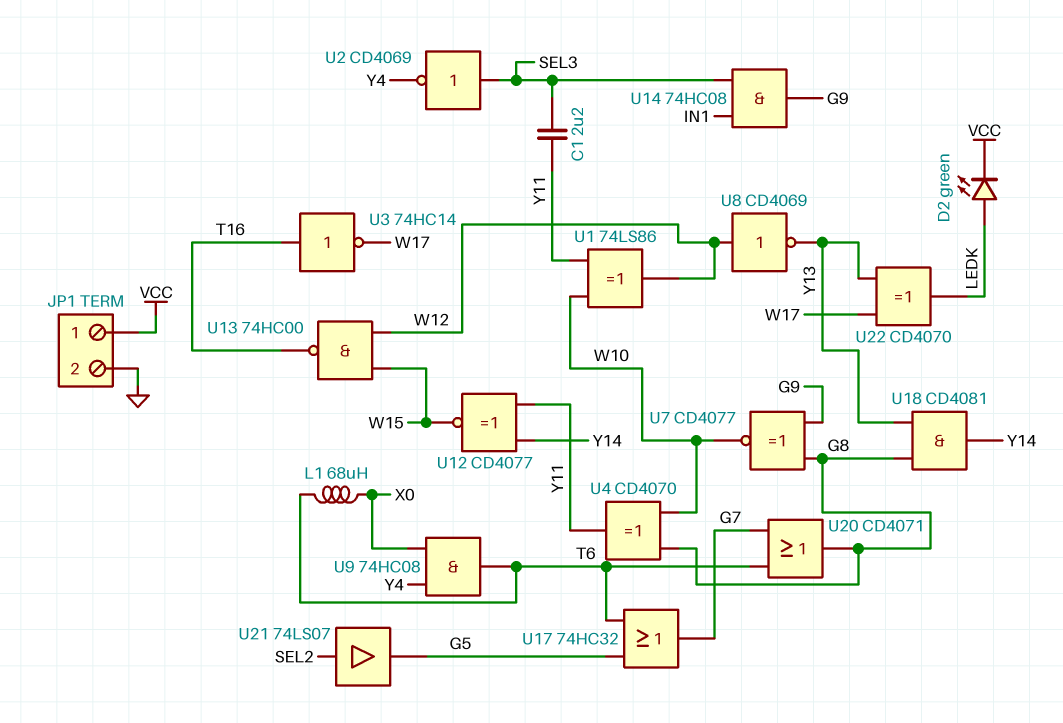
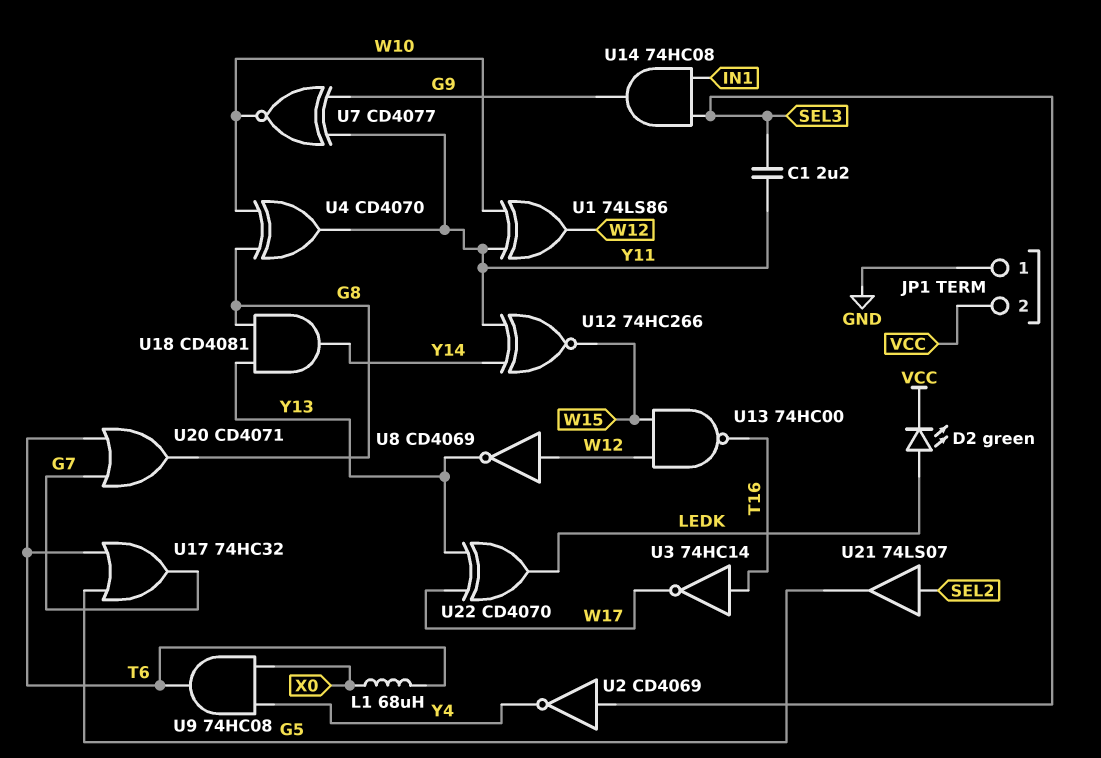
JP1 pin 1: VCC -> GND
JP1 pin 2: GND -> VCC
U7: XNOR CD4077 (in G8, in G9, out W10) -> XNOR CD4077 (in G9, in Y11, out W10)
U12: XNOR CD4077 (in Y11, in Y14, out W15) -> XNOR 74HC266 (in Y11, in Y14, out W15)

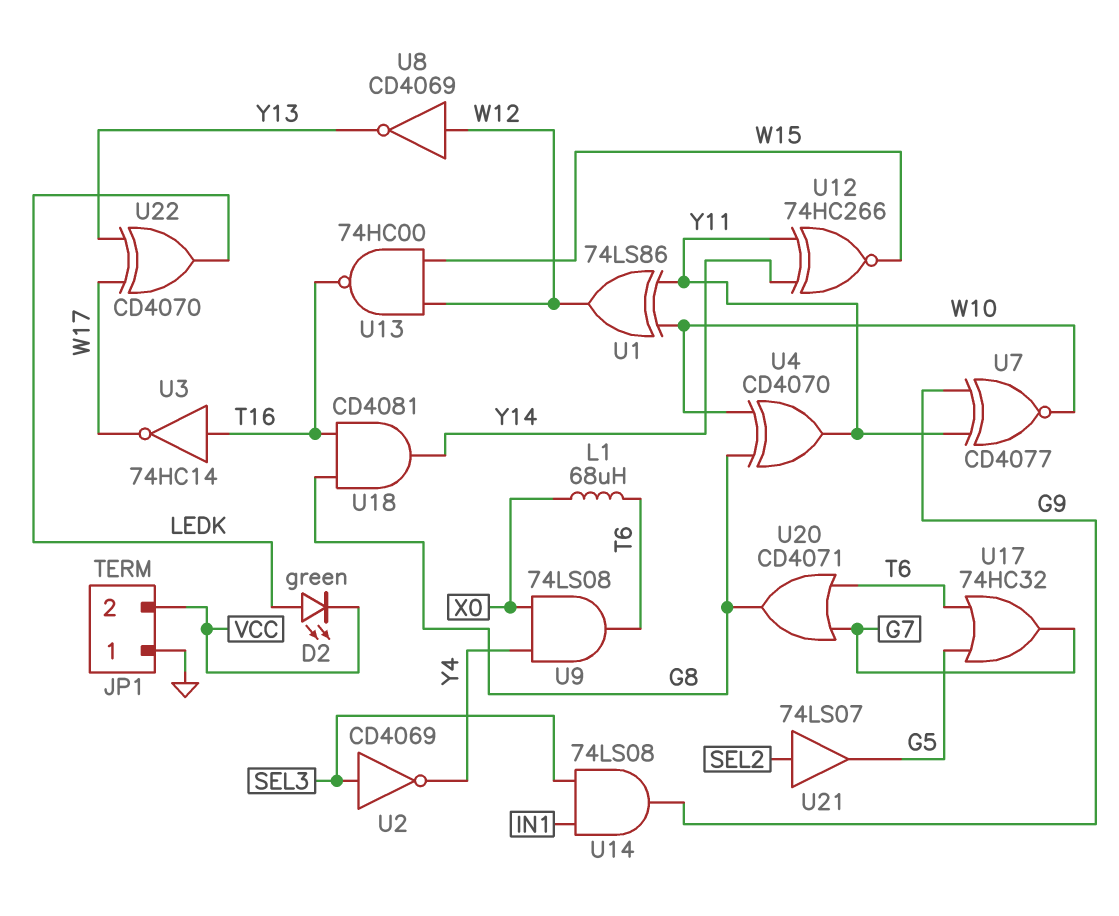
C1: 2.2uF (SEL3, Y11) -> none
U9: AND 74HC08 (in X0, in Y4, out T6) -> AND 74LS08 (in X0, in Y4, out T6)
U14: AND 74HC08 (in IN1, in SEL3, out G9) -> AND 74LS08 (in IN1, in SEL3, out G9)
U18: AND CD4081 (in G8, in Y13, out Y14) -> AND CD4081 (in G8, in T16, out Y14)

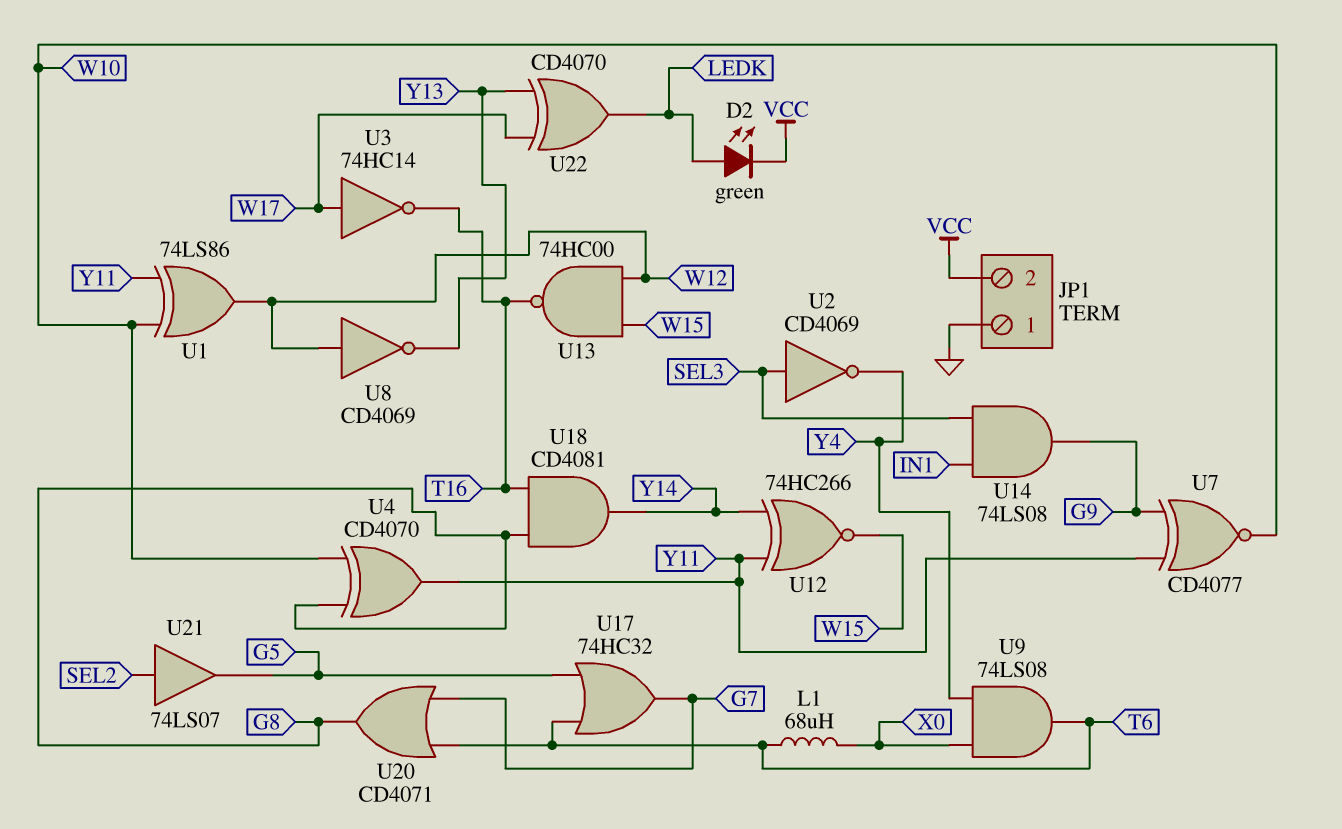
U3: NOT 74HC14 (in T16, out W17) -> NOT 74HC14 (in W17, out T16)

